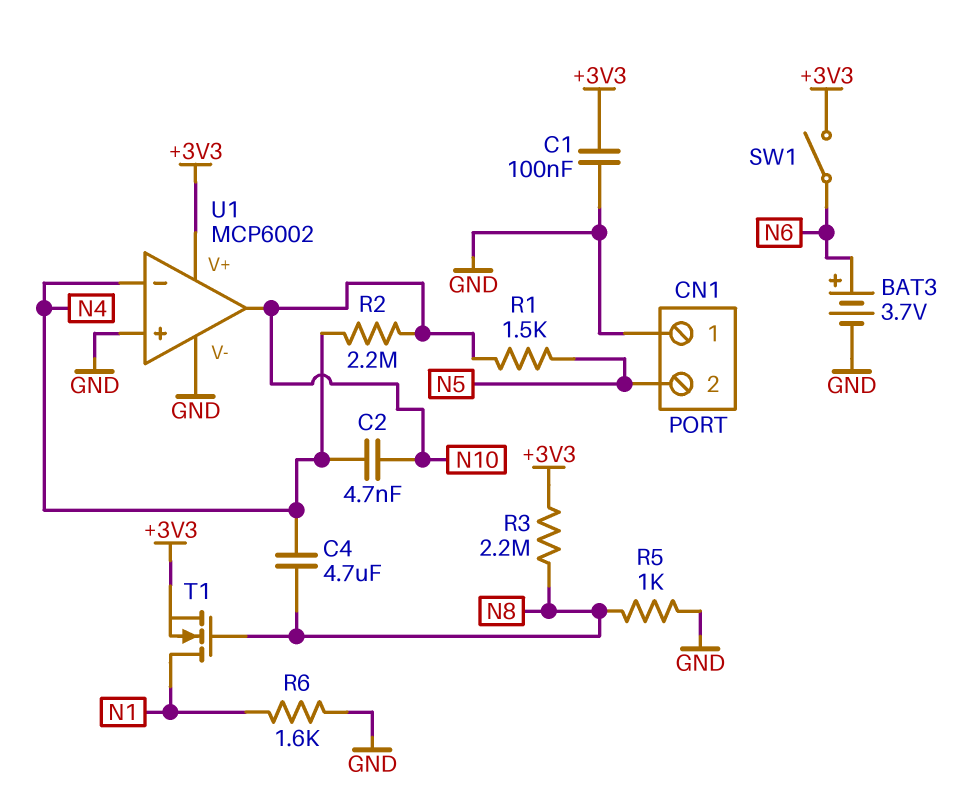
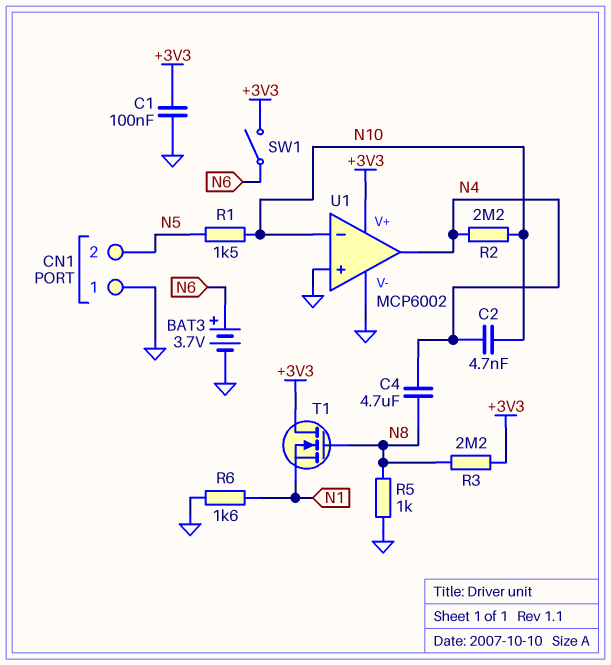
T1: NMOS (G N8, D N1, S +3V3) -> NMOS (G N8, D +3V3, S N1)
U1 pin in-: N4 -> N10
U1 pin out: N10 -> N4

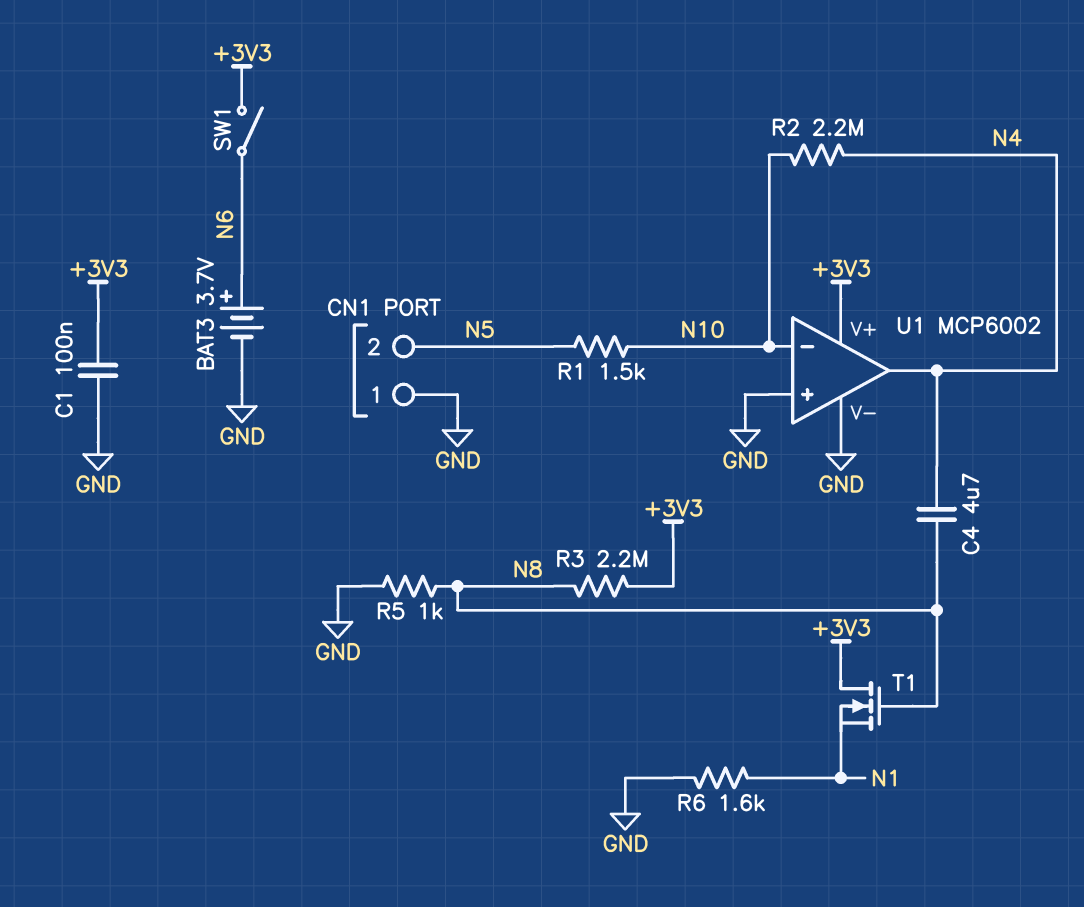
C2: 4.7nF (N4, N10) -> none

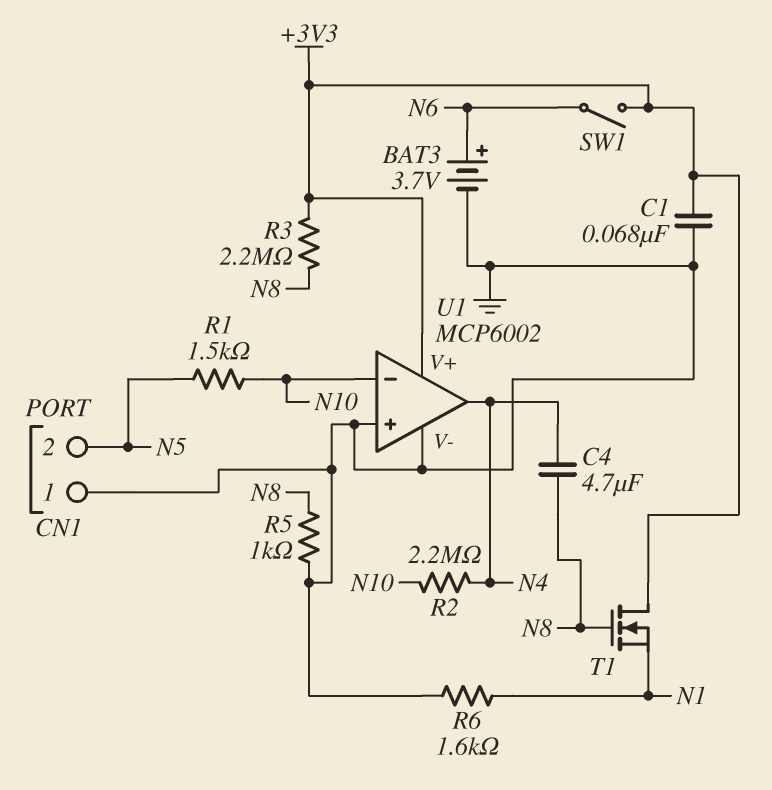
C1: 100nF (+3V3, GND) -> 68nF (+3V3, GND)

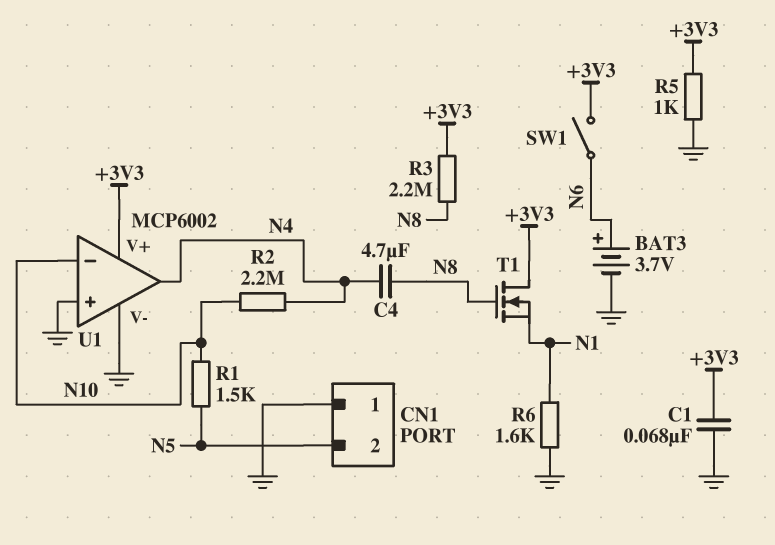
R5: 1k (GND, N8) -> 1k (+3V3, GND)

